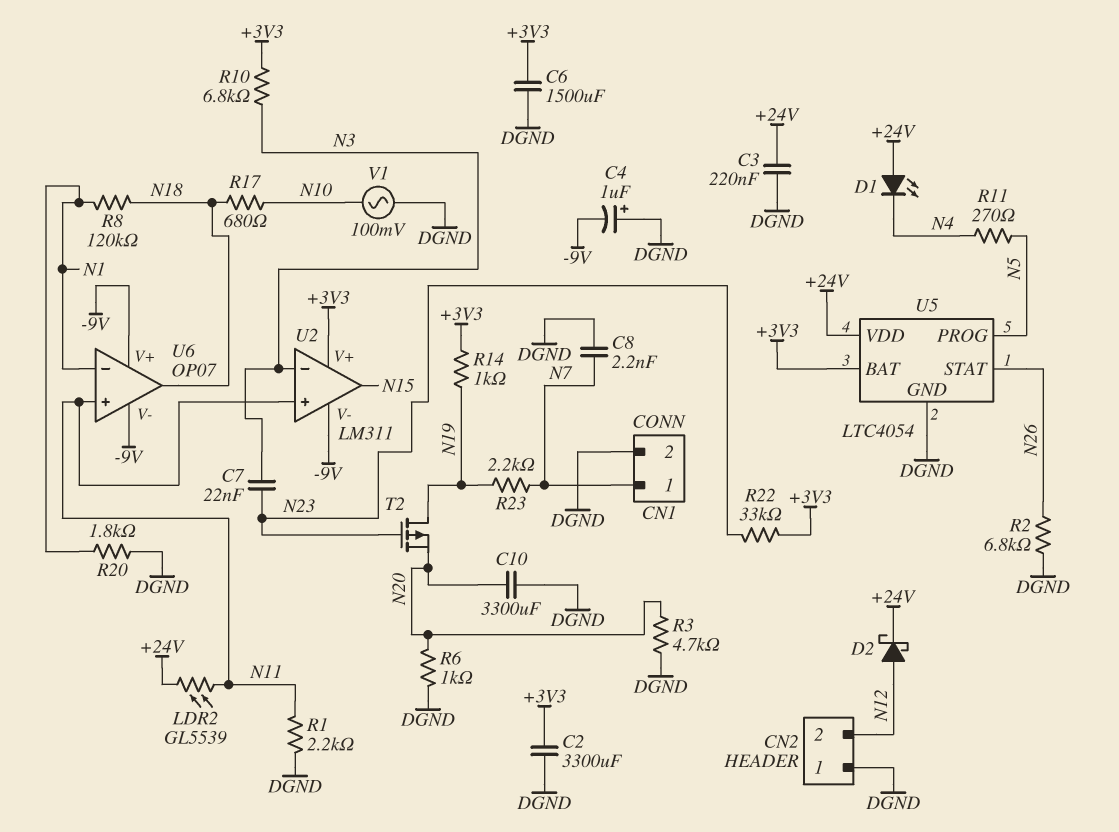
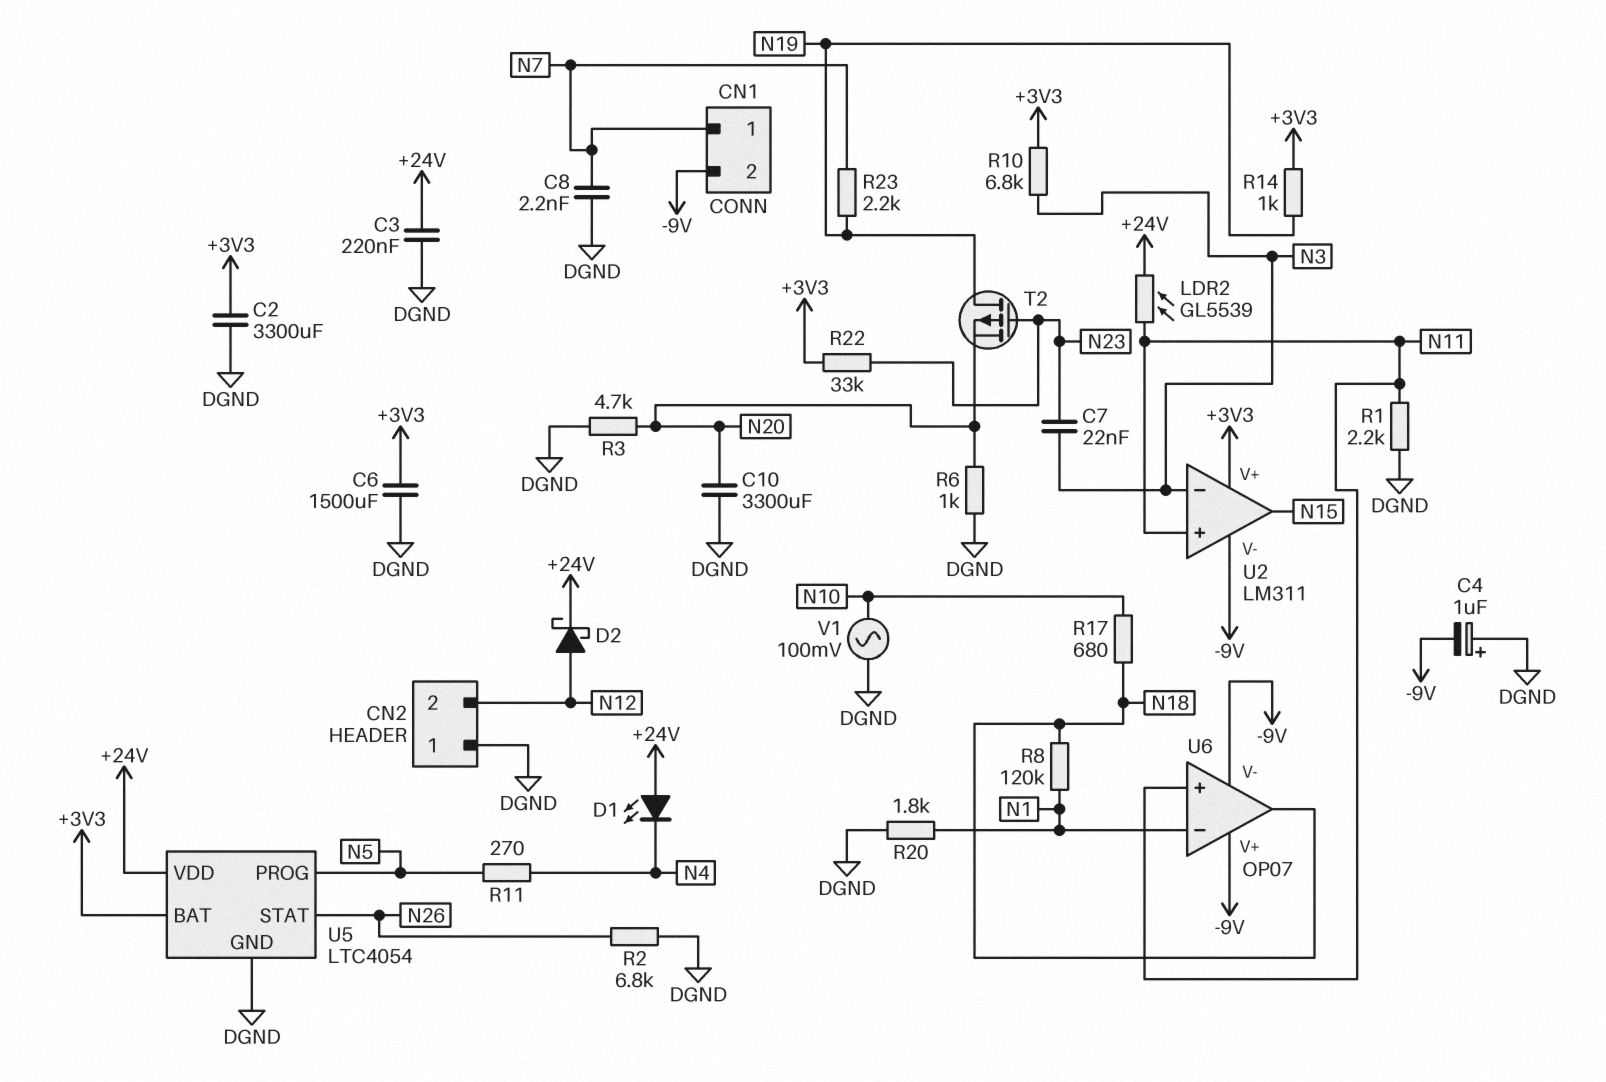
CN1 pin 2: DGND -> -9V

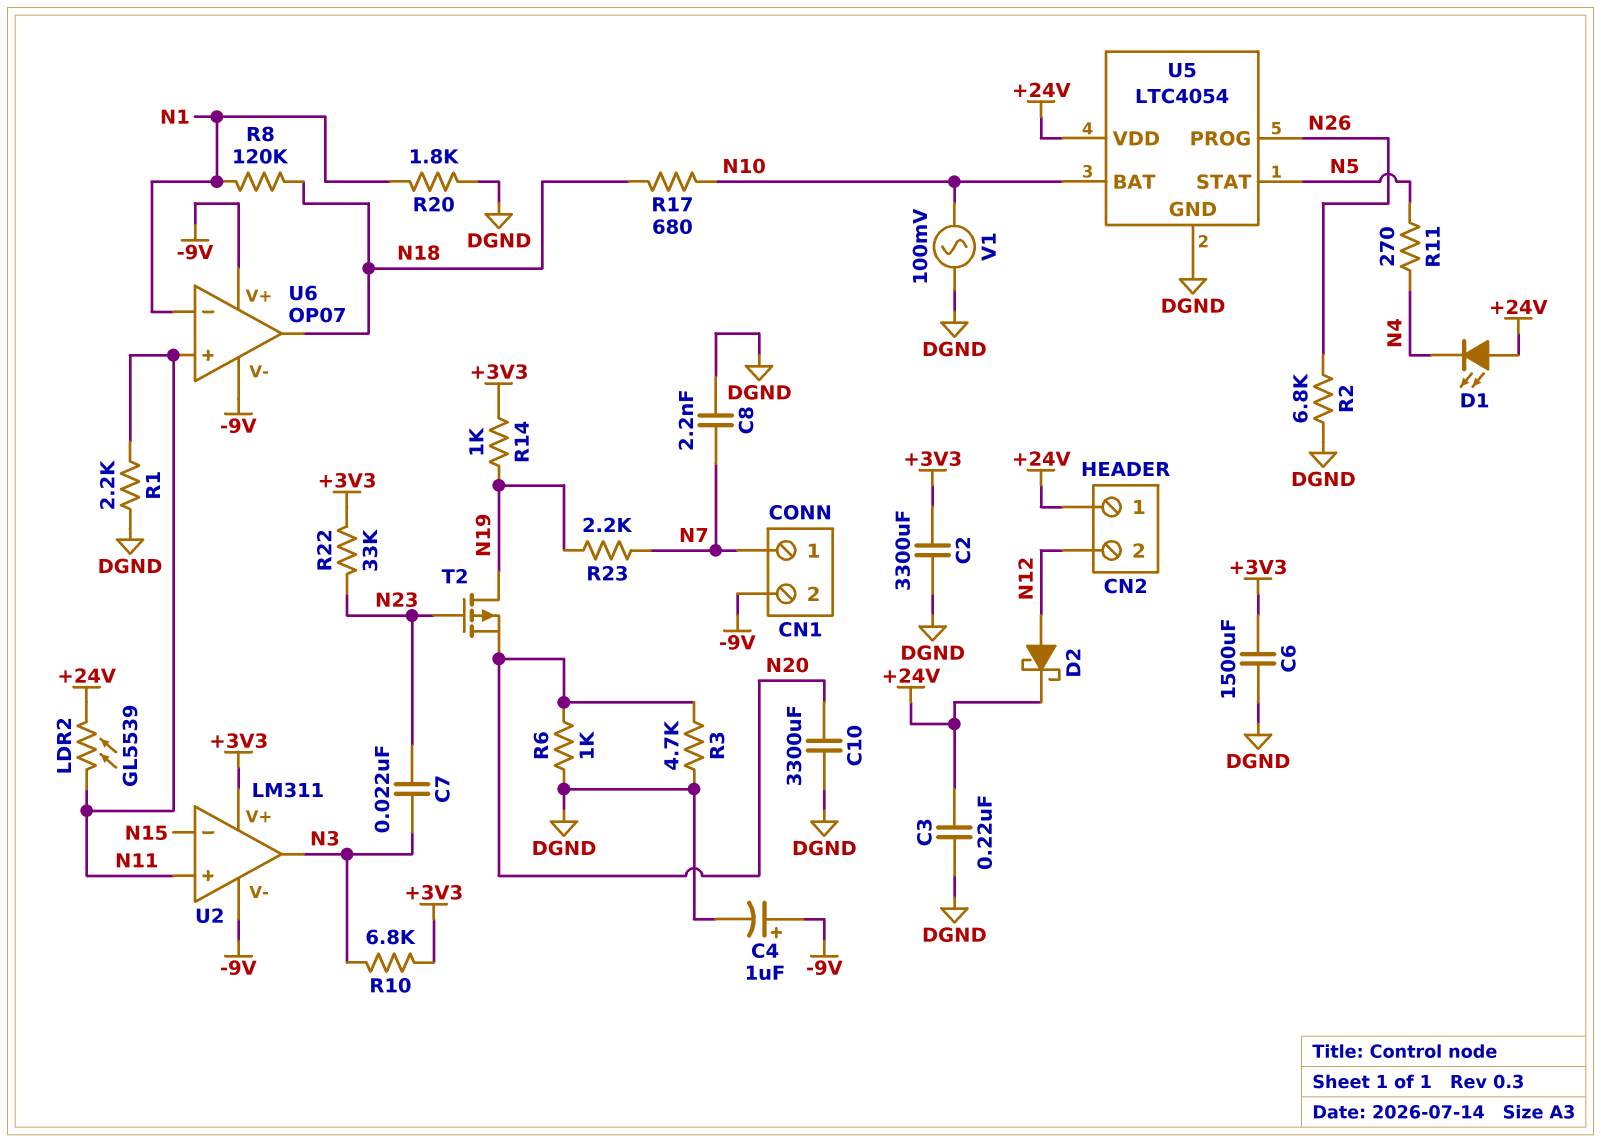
C4: 1uF (plus DGND, minus -9V) -> 1uF (plus -9V, minus DGND)
CN2 pin 1: DGND -> +24V
U2 pin in-: N3 -> N15
U2 pin out: N15 -> N3
U5 pin BAT: +3V3 -> N10
U5 pin PROG: N5 -> N26
U5 pin STAT: N26 -> N5

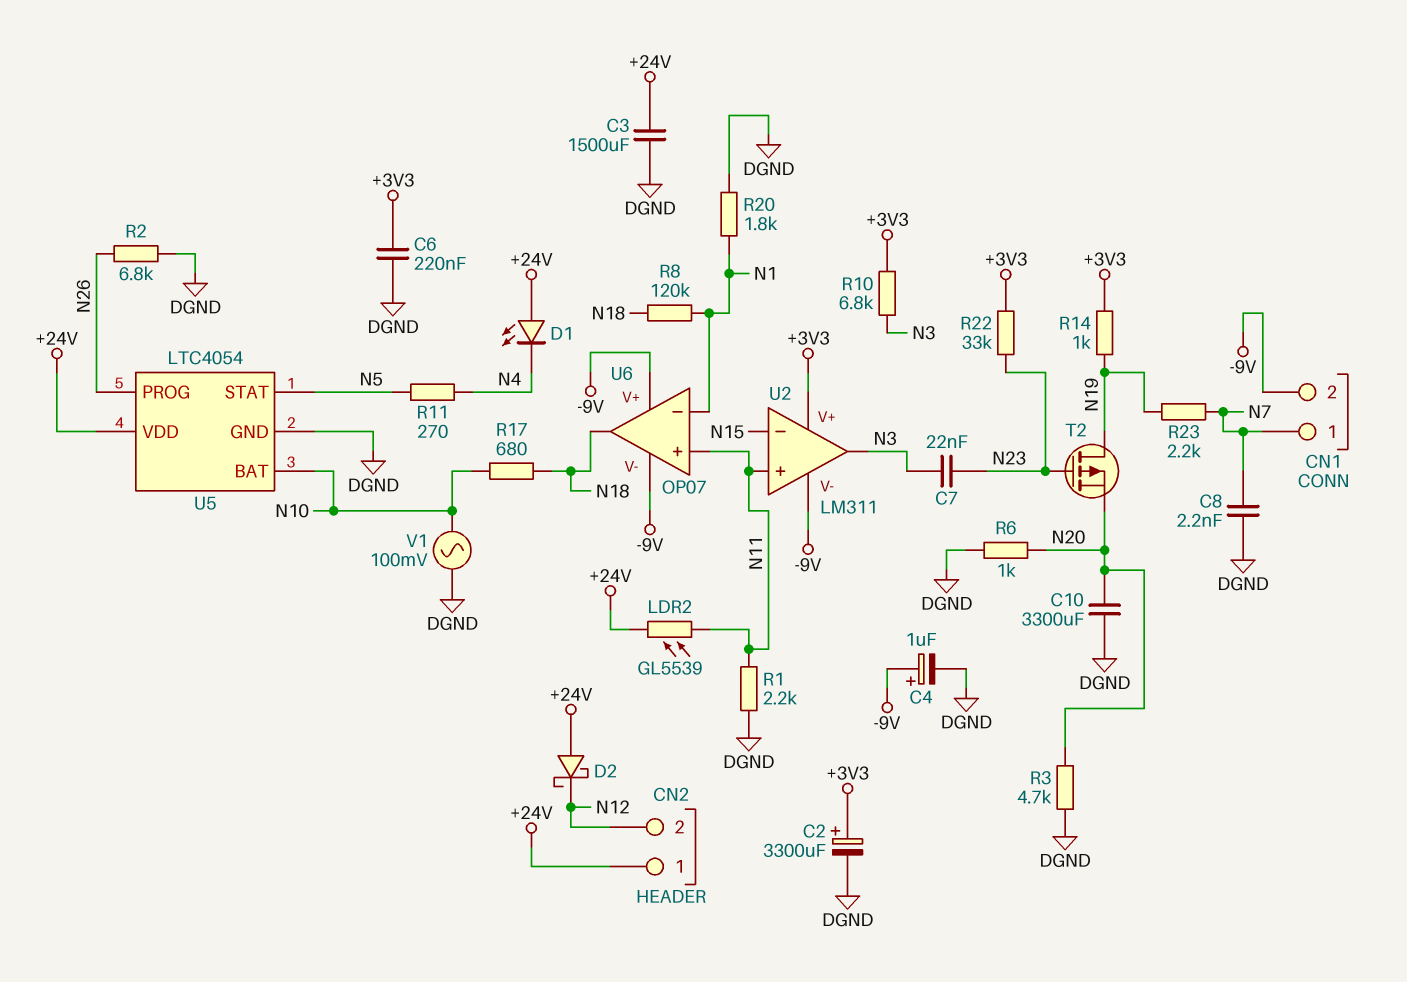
C2: 3300uF (+3V3, DGND) -> 3300uF (plus +3V3, minus DGND)
C3: 220nF (+24V, DGND) -> 1500uF (+24V, DGND)
C6: 1500uF (+3V3, DGND) -> 220nF (+3V3, DGND)
D2: schottky (A N12, K +24V) -> schottky (A +24V, K N12)

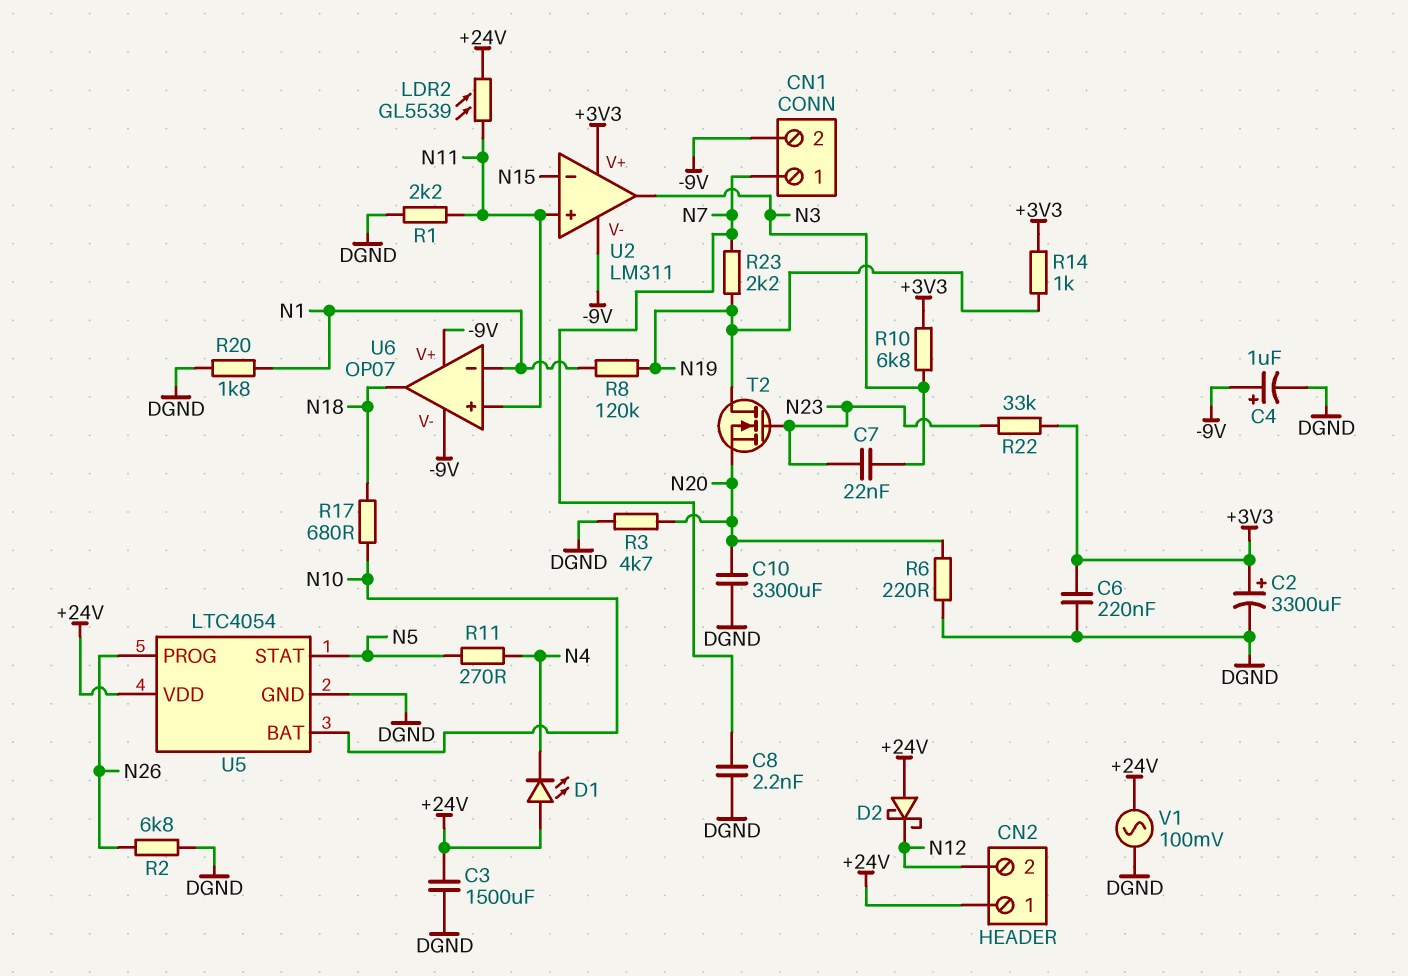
R6: 1k (DGND, N20) -> 220 (DGND, N20)
R8: 120k (N1, N18) -> 120k (N1, N19)
T2: PMOS (G N23, D N19, S N20) -> NMOS (G N23, D N19, S N20)
V1: AC 100mV (DGND, N10) -> AC 100mV (+24V, DGND)

